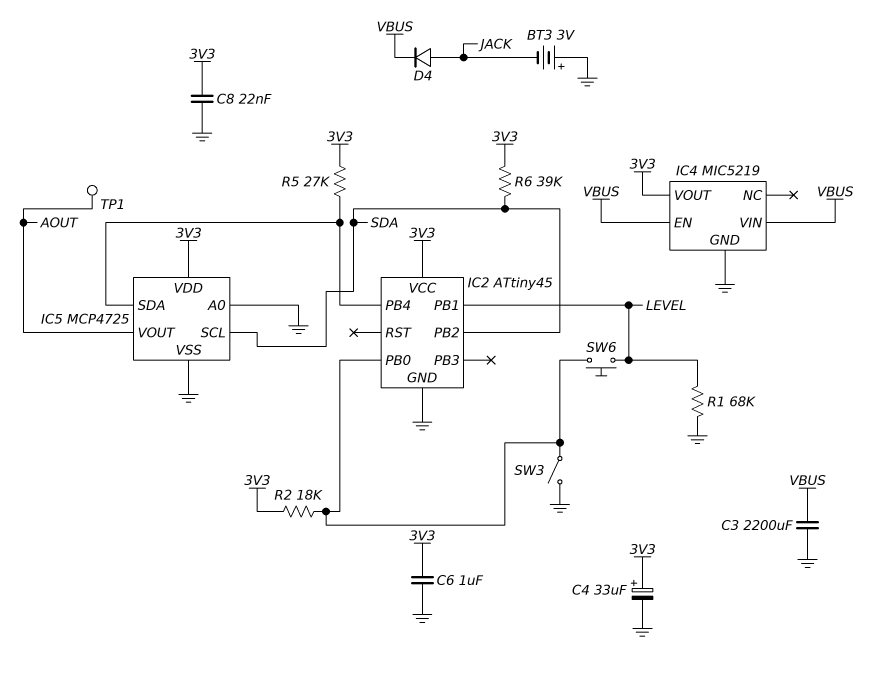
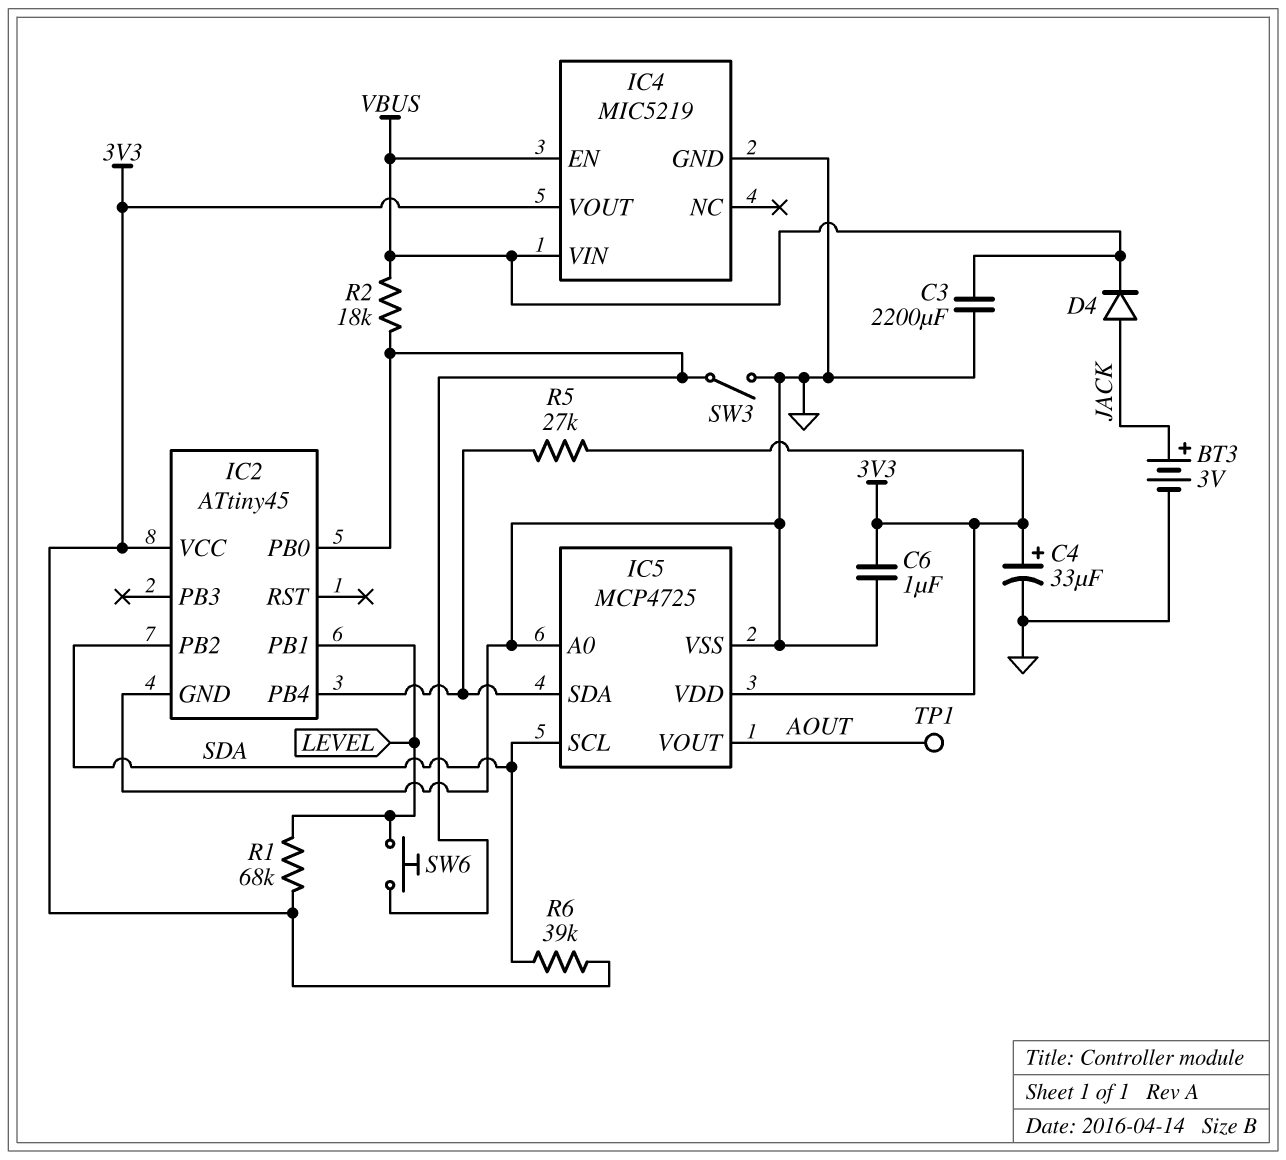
BT3: 3V (plus GND, minus JACK) -> 3V (plus JACK, minus GND)
C8: 22nF (3V3, GND) -> none
R1: 68k (GND, LEVEL) -> 68k (3V3, LEVEL)
R2: 18k (3V3, IC2/PB0) -> 18k (IC2/PB0, VBUS)

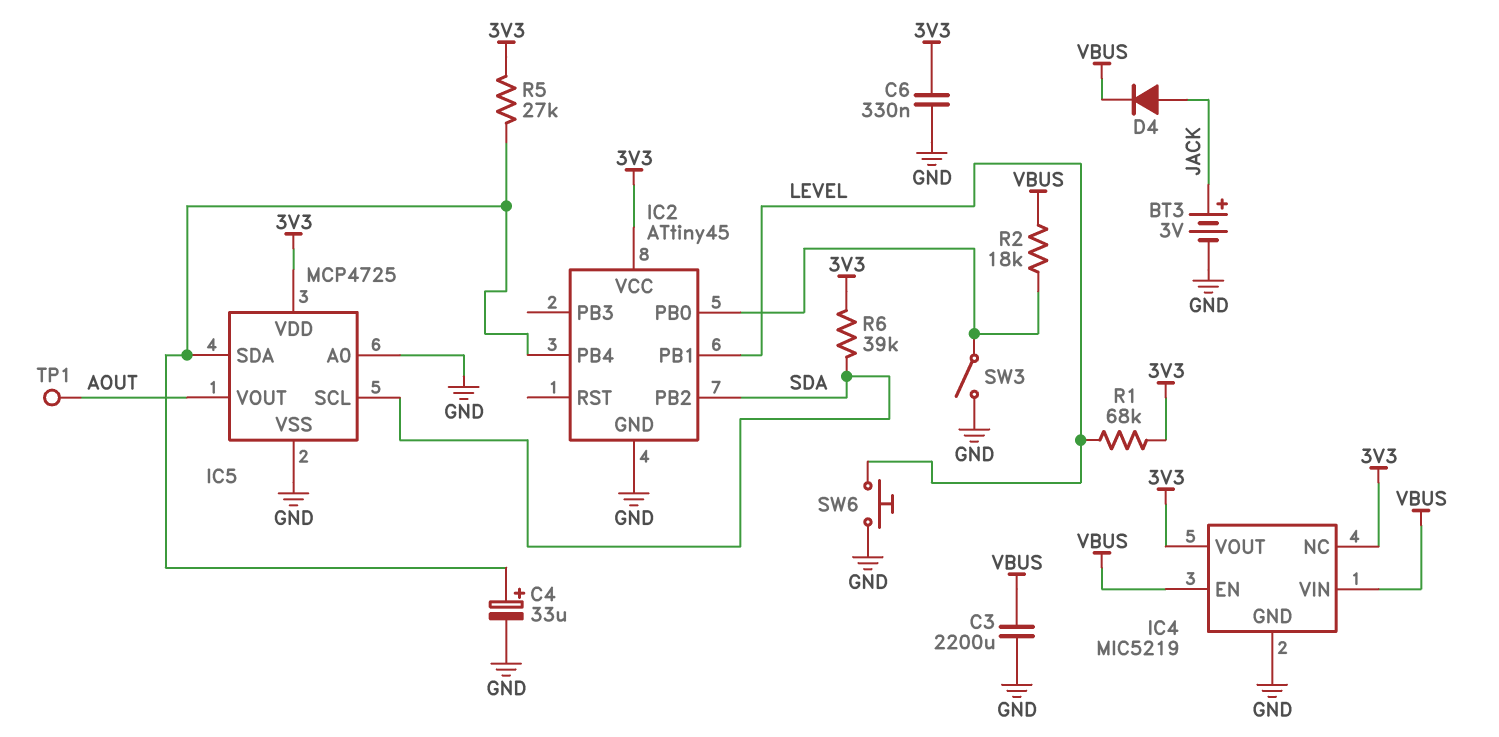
C4: 33uF (plus 3V3, minus GND) -> 33uF (plus IC2/PB4, minus GND)
C6: 1uF (3V3, GND) -> 330nF (3V3, GND)
IC4 pin NC: none -> 3V3
SW6: button (IC2/PB0, LEVEL) -> button (GND, LEVEL)

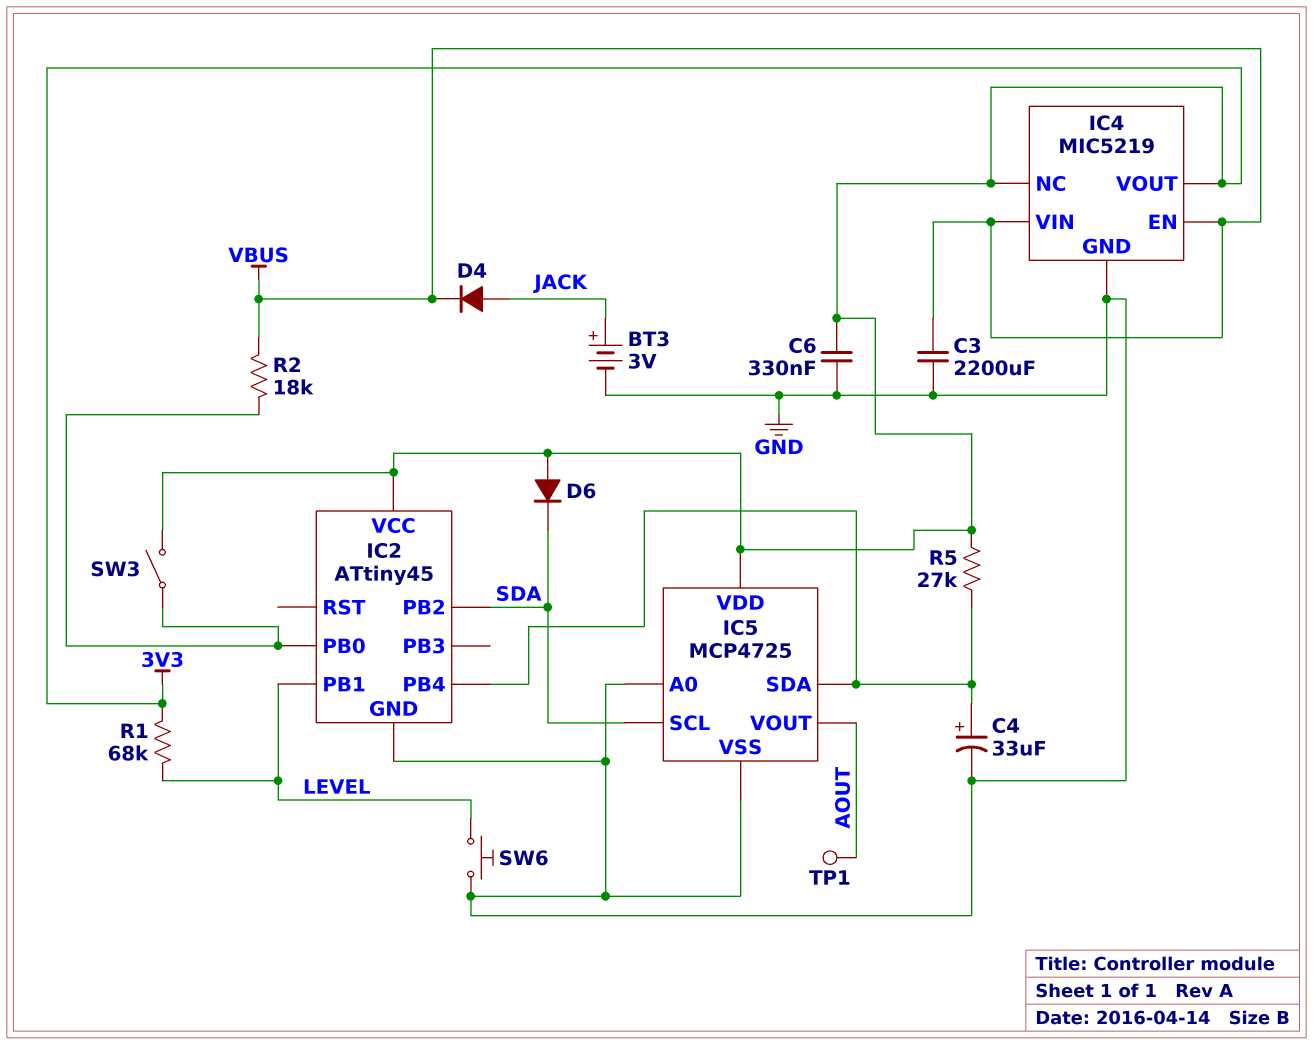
D6: none -> diode (A 3V3, K SDA)
R6: 39k (3V3, SDA) -> none
SW3: switch (GND, IC2/PB0) -> switch (3V3, IC2/PB0)

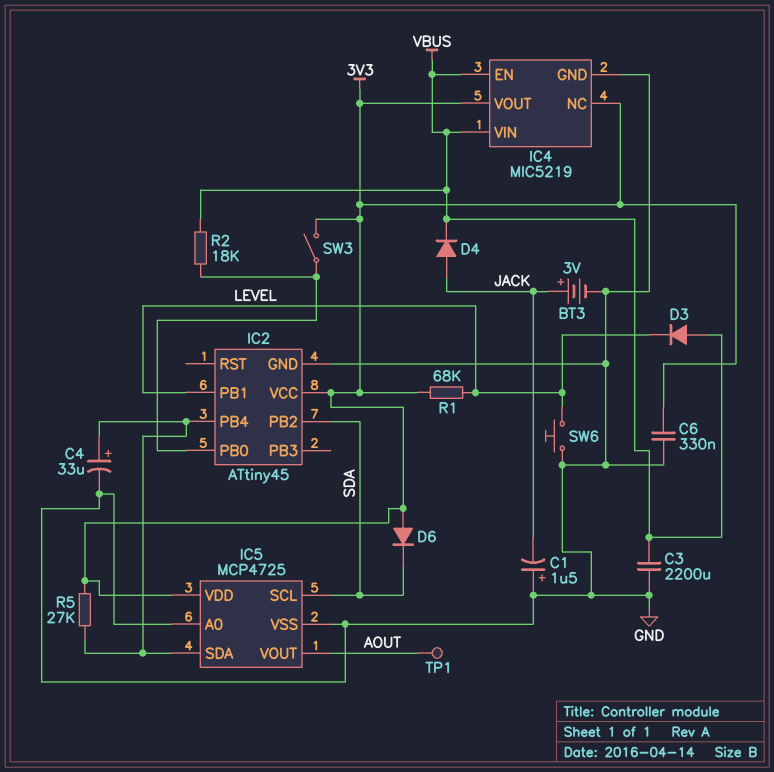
C1: none -> 1.5uF (plus GND, minus JACK)
D3: none -> diode (A VBUS, K LEVEL)

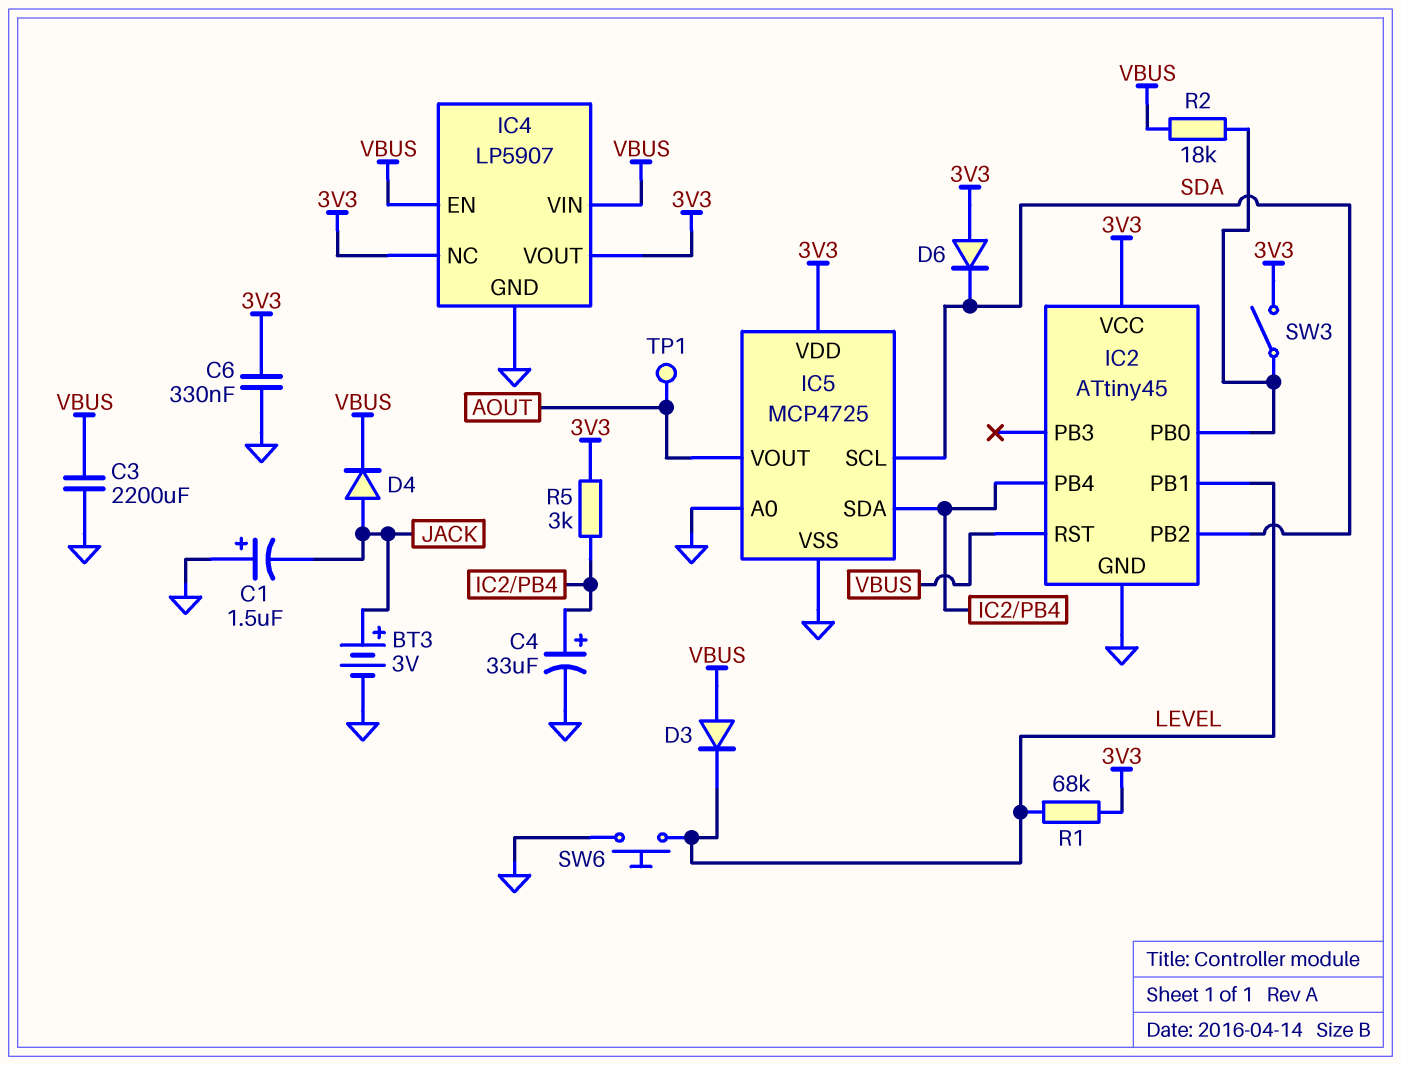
IC2 pin RST: none -> VBUS
IC4: MIC5219 -> LP5907
R5: 27k (3V3, IC2/PB4) -> 3k (3V3, IC2/PB4)

